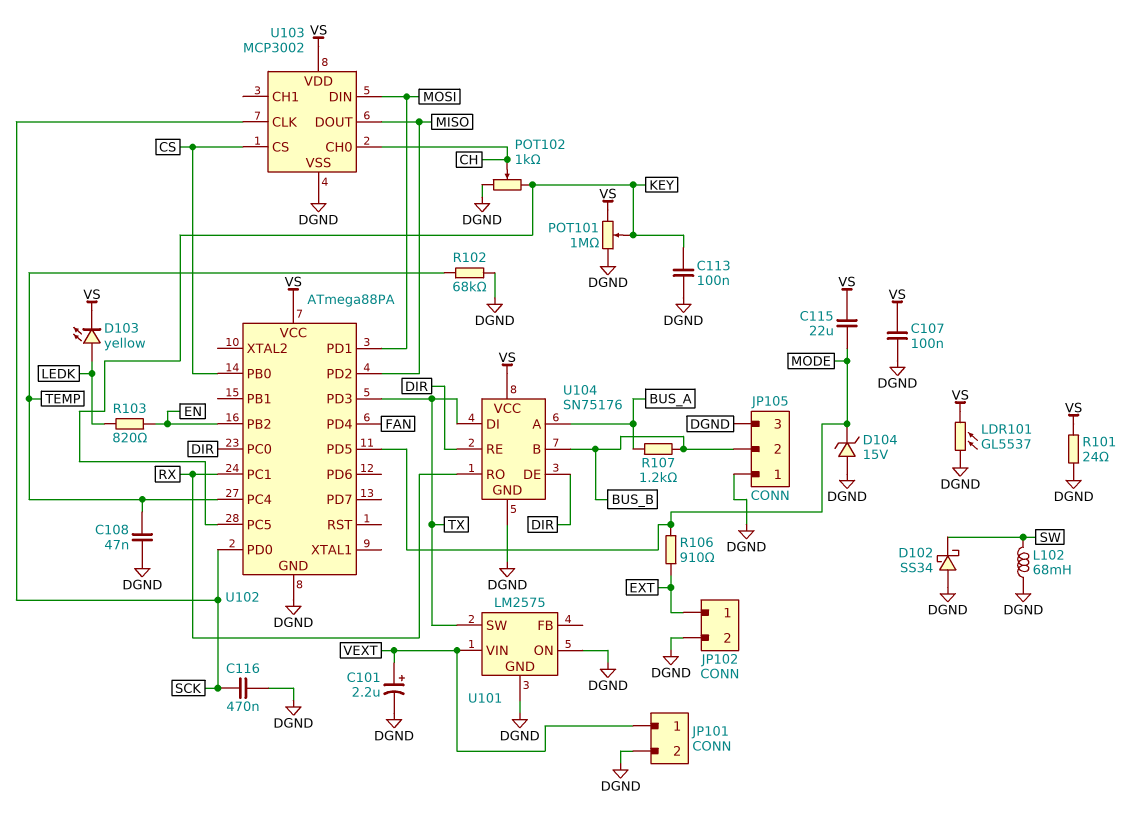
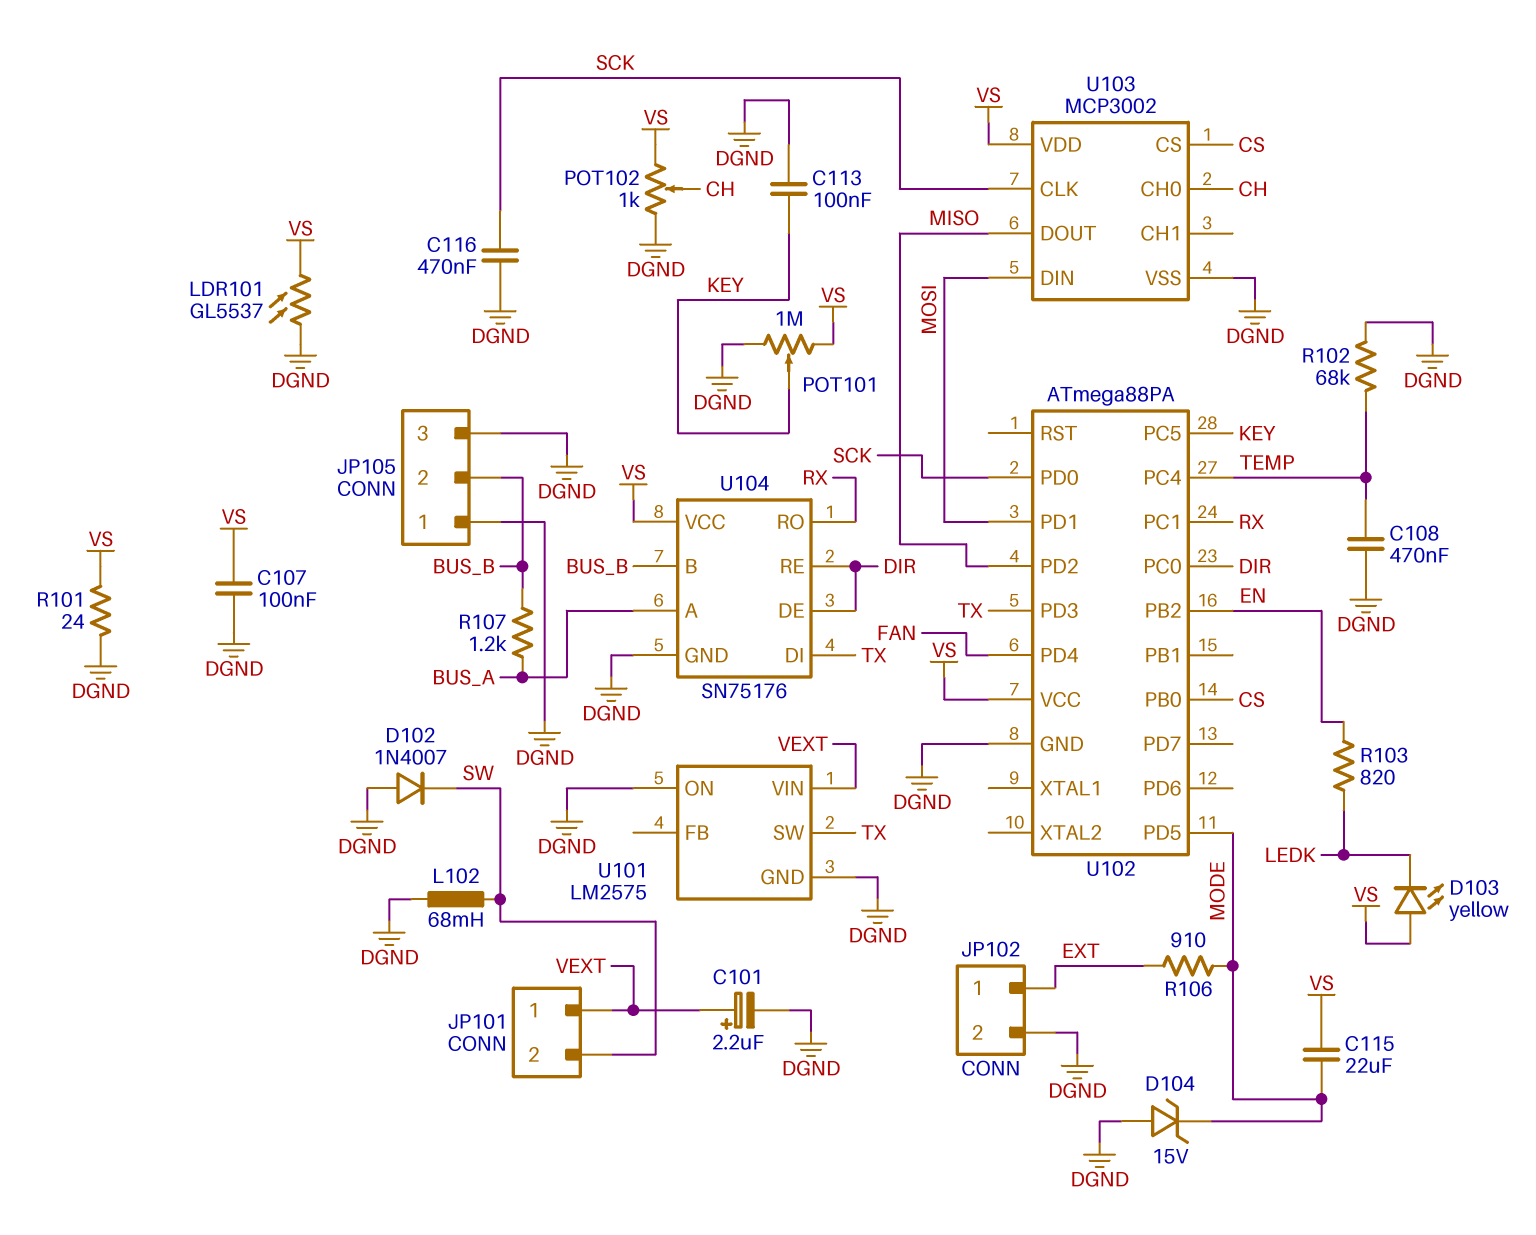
C108: 47nF (DGND, TEMP) -> 470nF (DGND, TEMP)
D102: schottky SS34 (A DGND, K SW) -> diode 1N4007 (A DGND, K SW)
D103: LED yellow (A LEDK, K VS) -> LED yellow (A VS, K LEDK)
JP101 pin 2: DGND -> SW
POT102: 1k (DGND, KEY, wiper CH) -> 1k (DGND, VS, wiper CH)

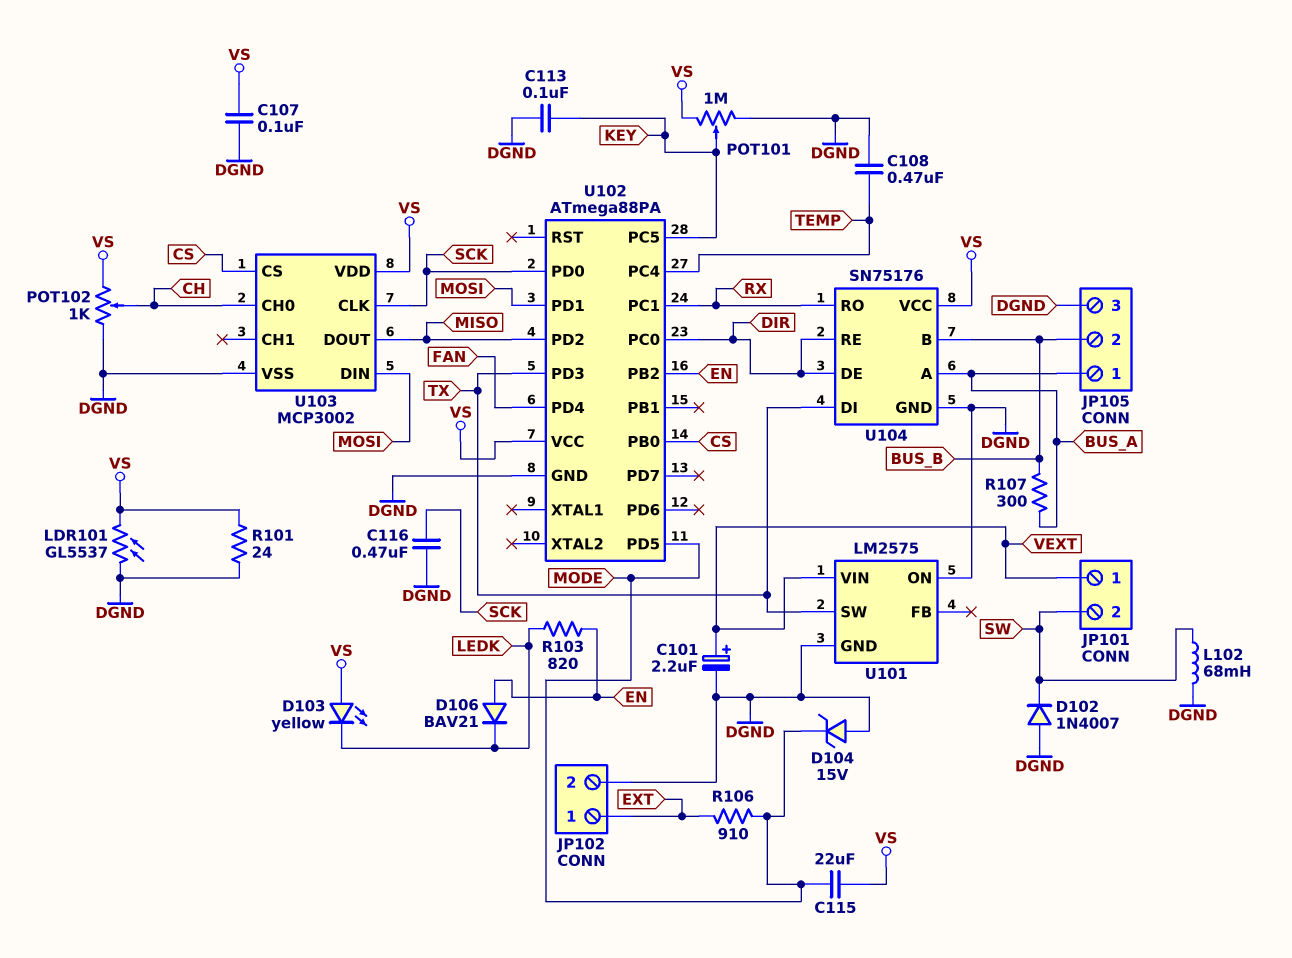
D106: none -> diode BAV21 (A EN, K LEDK)
JP105 pin 1: DGND -> BUS_A
R102: 68k (DGND, TEMP) -> none
R107: 1.2k (BUS_A, BUS_B) -> 300 (BUS_A, BUS_B)

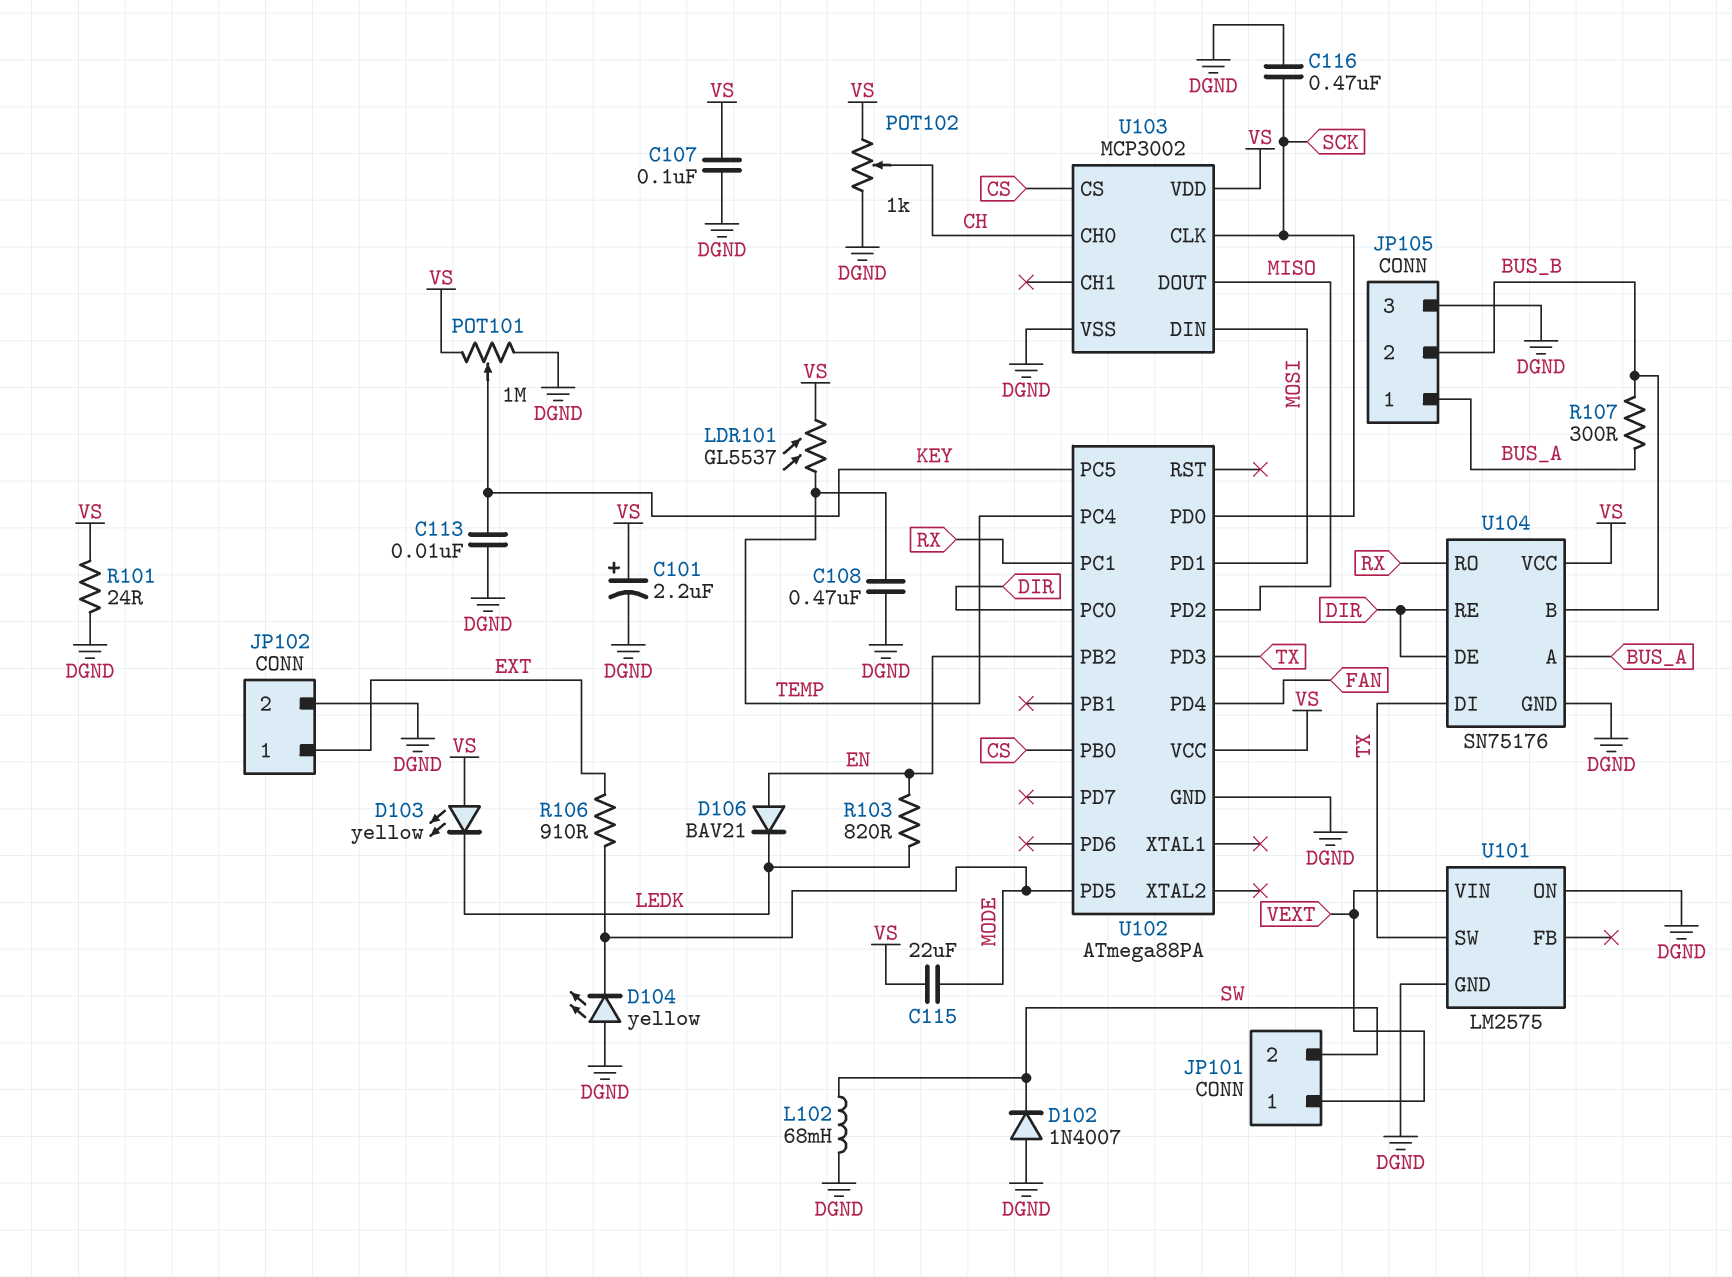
C101: 2.2uF (plus VEXT, minus DGND) -> 2.2uF (plus VS, minus DGND)
C113: 100nF (DGND, KEY) -> 10nF (DGND, KEY)
D104: zener 15V (A DGND, K MODE) -> LED yellow (A DGND, K MODE)
LDR101: GL5537 (DGND, VS) -> GL5537 (TEMP, VS)

